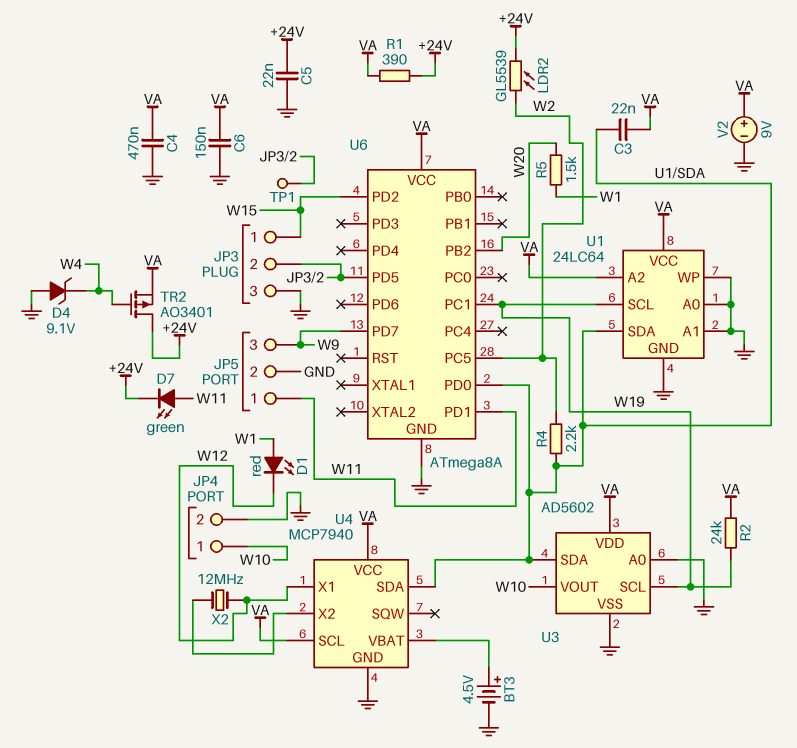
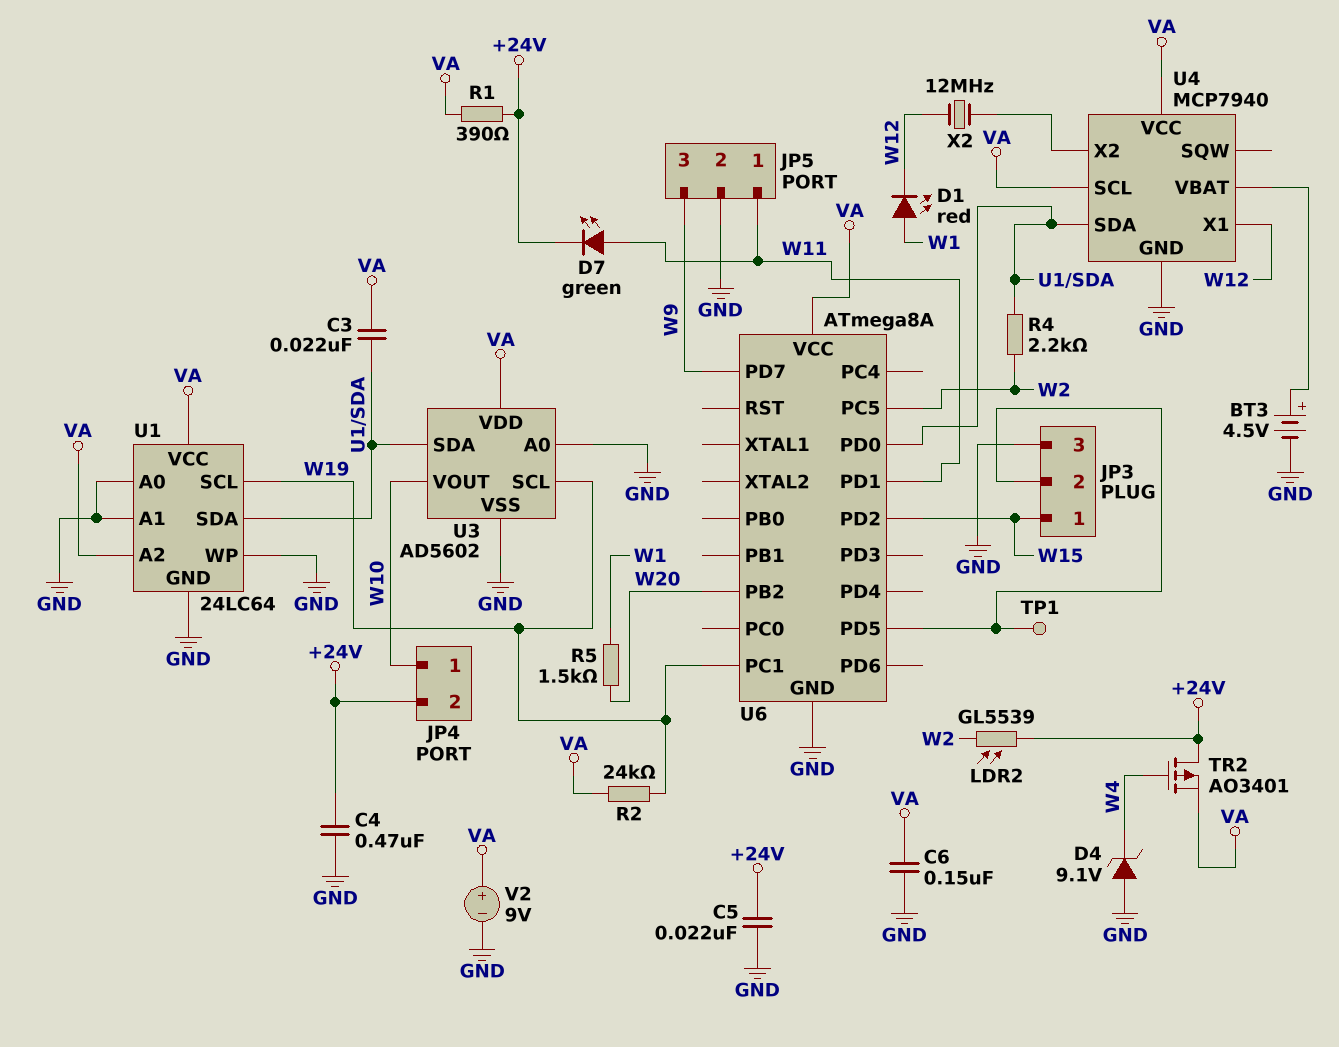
C4: 470nF (GND, VA) -> 470nF (+24V, GND)
JP4 pin 2: GND -> +24V

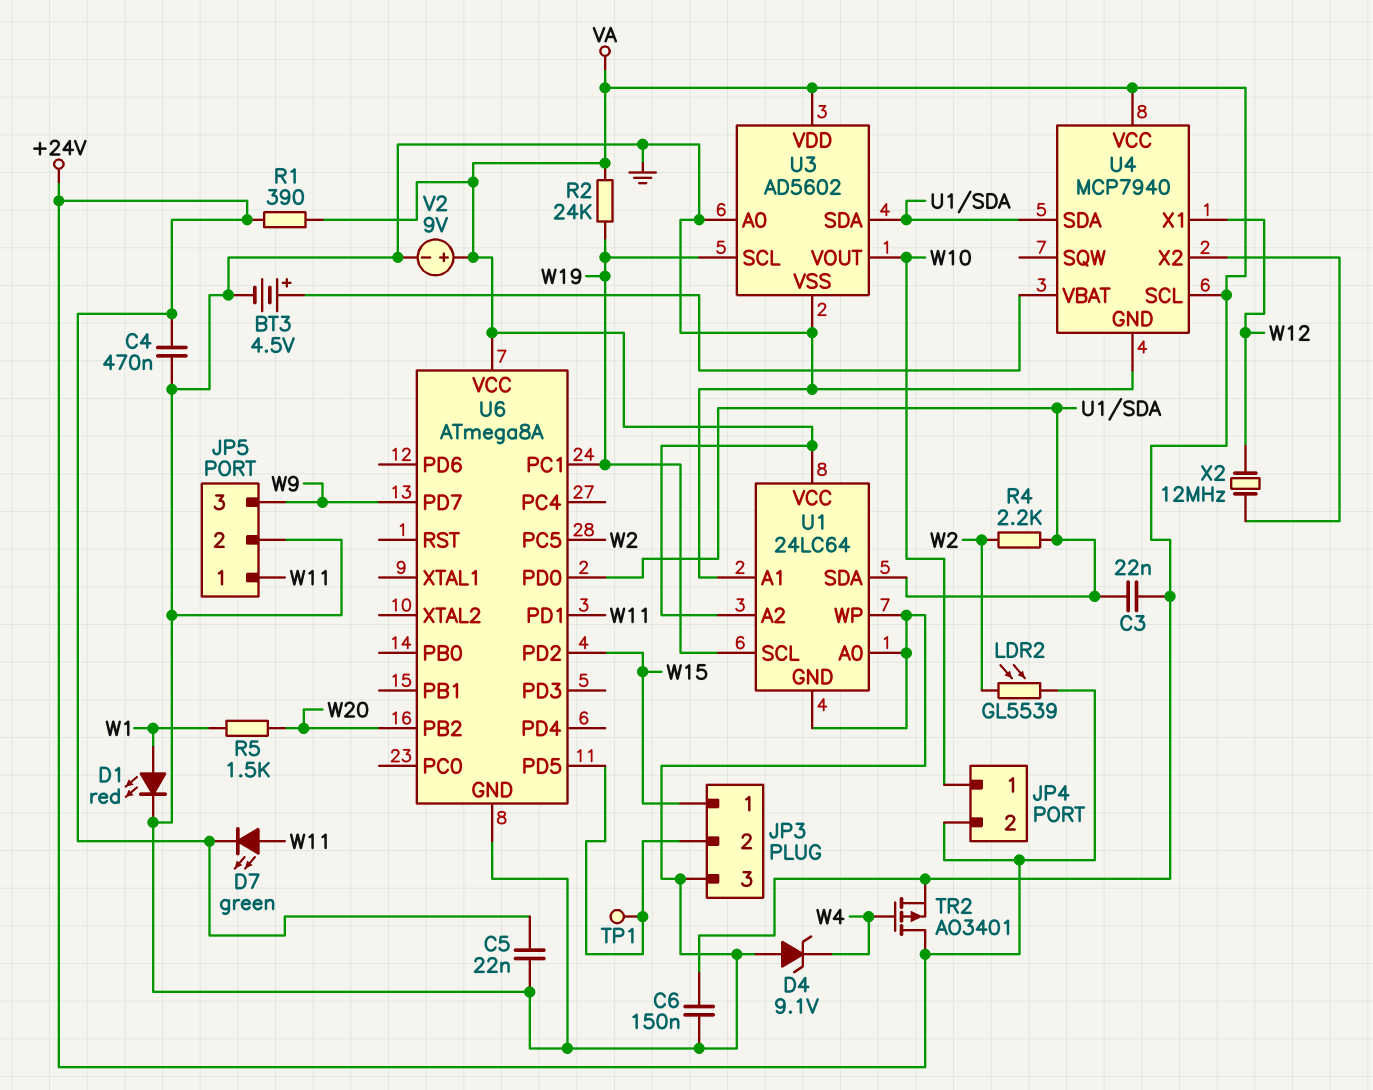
D1: LED red (A W1, K W12) -> LED red (A W1, K GND)

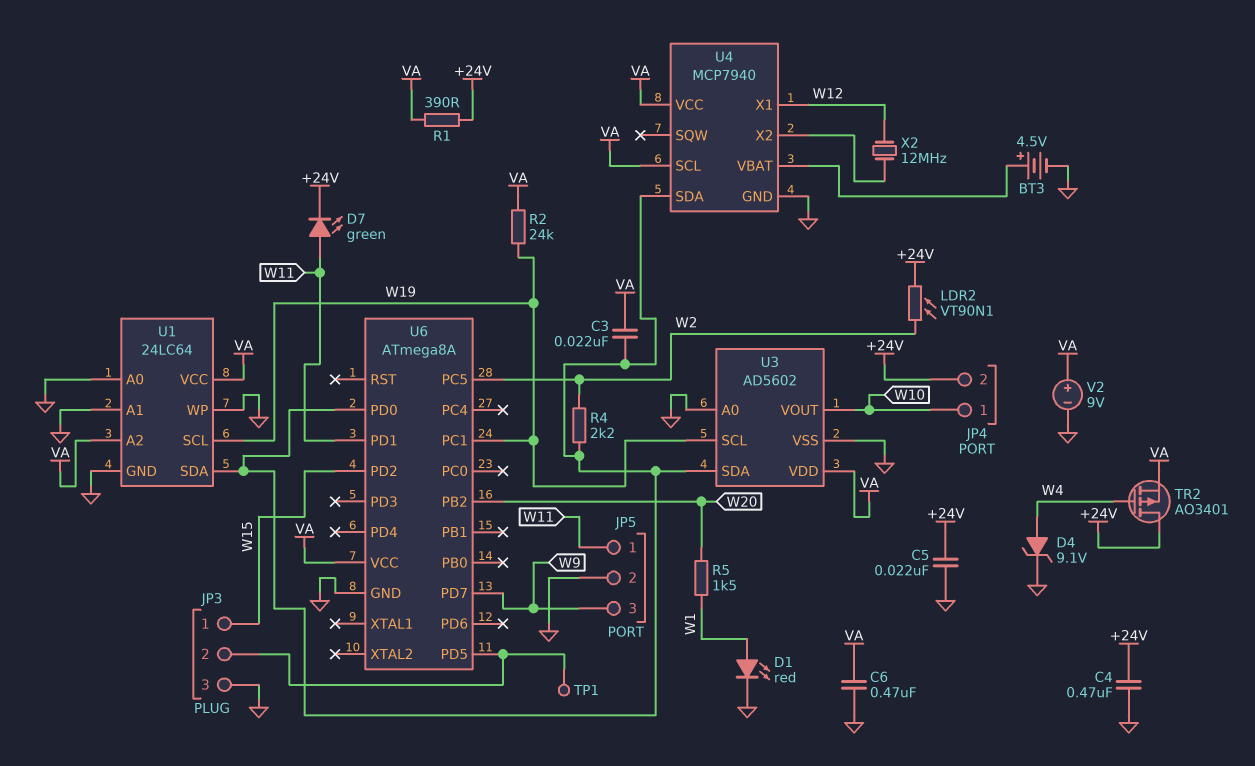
C6: 150nF (GND, VA) -> 470nF (GND, VA)
D4: zener 9.1V (A GND, K W4) -> zener 9.1V (A W4, K GND)
LDR2: GL5539 (+24V, W2) -> VT90N1 (+24V, W2)

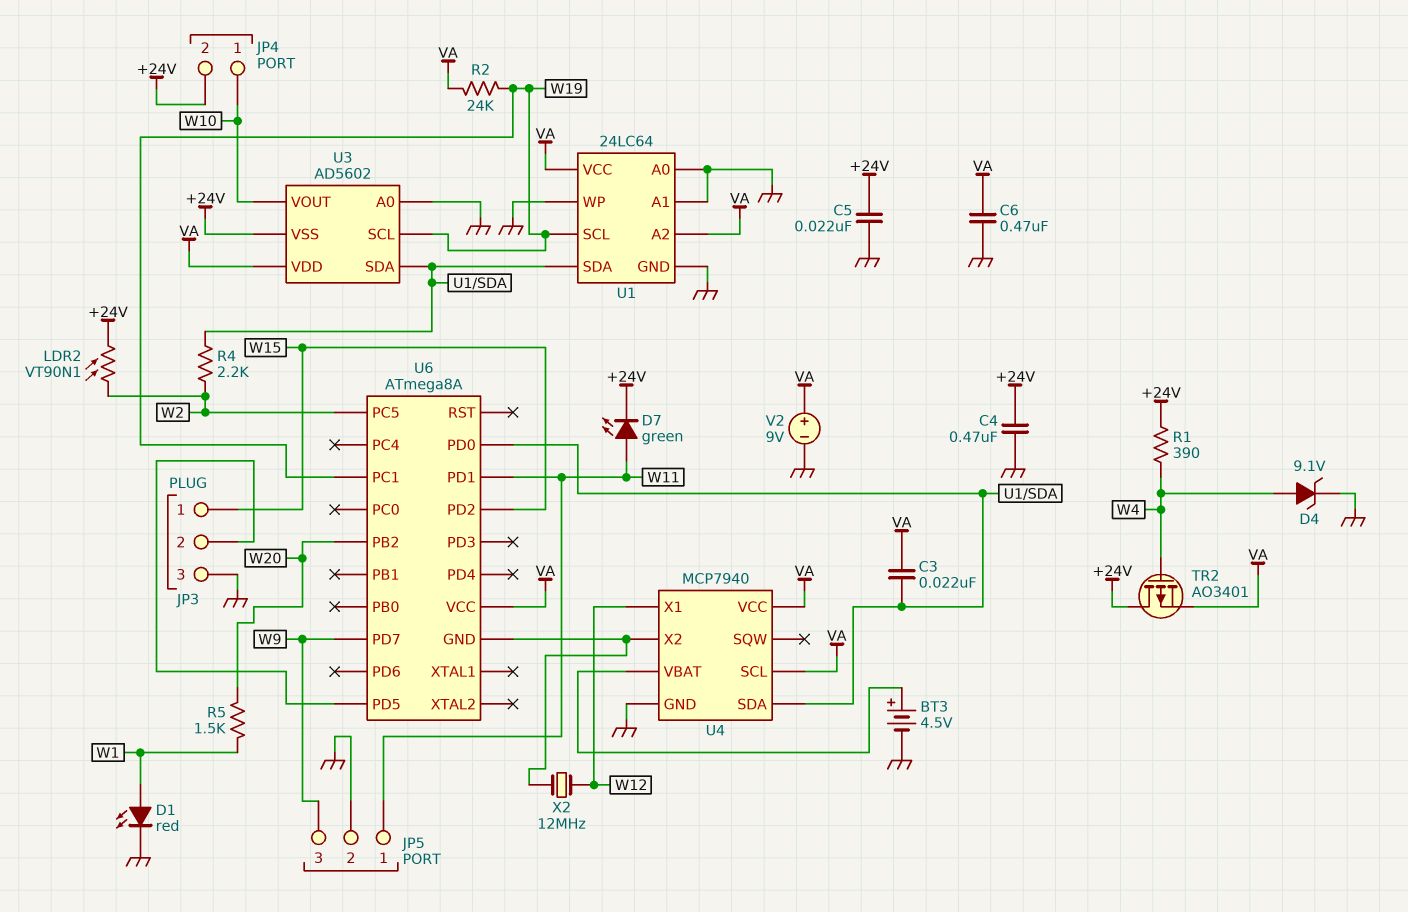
R1: 390 (+24V, VA) -> 390 (+24V, W4)
TP1: test point (JP3/2) -> none
U3 pin VSS: GND -> +24V
U6 pin GND: GND -> U4/X2

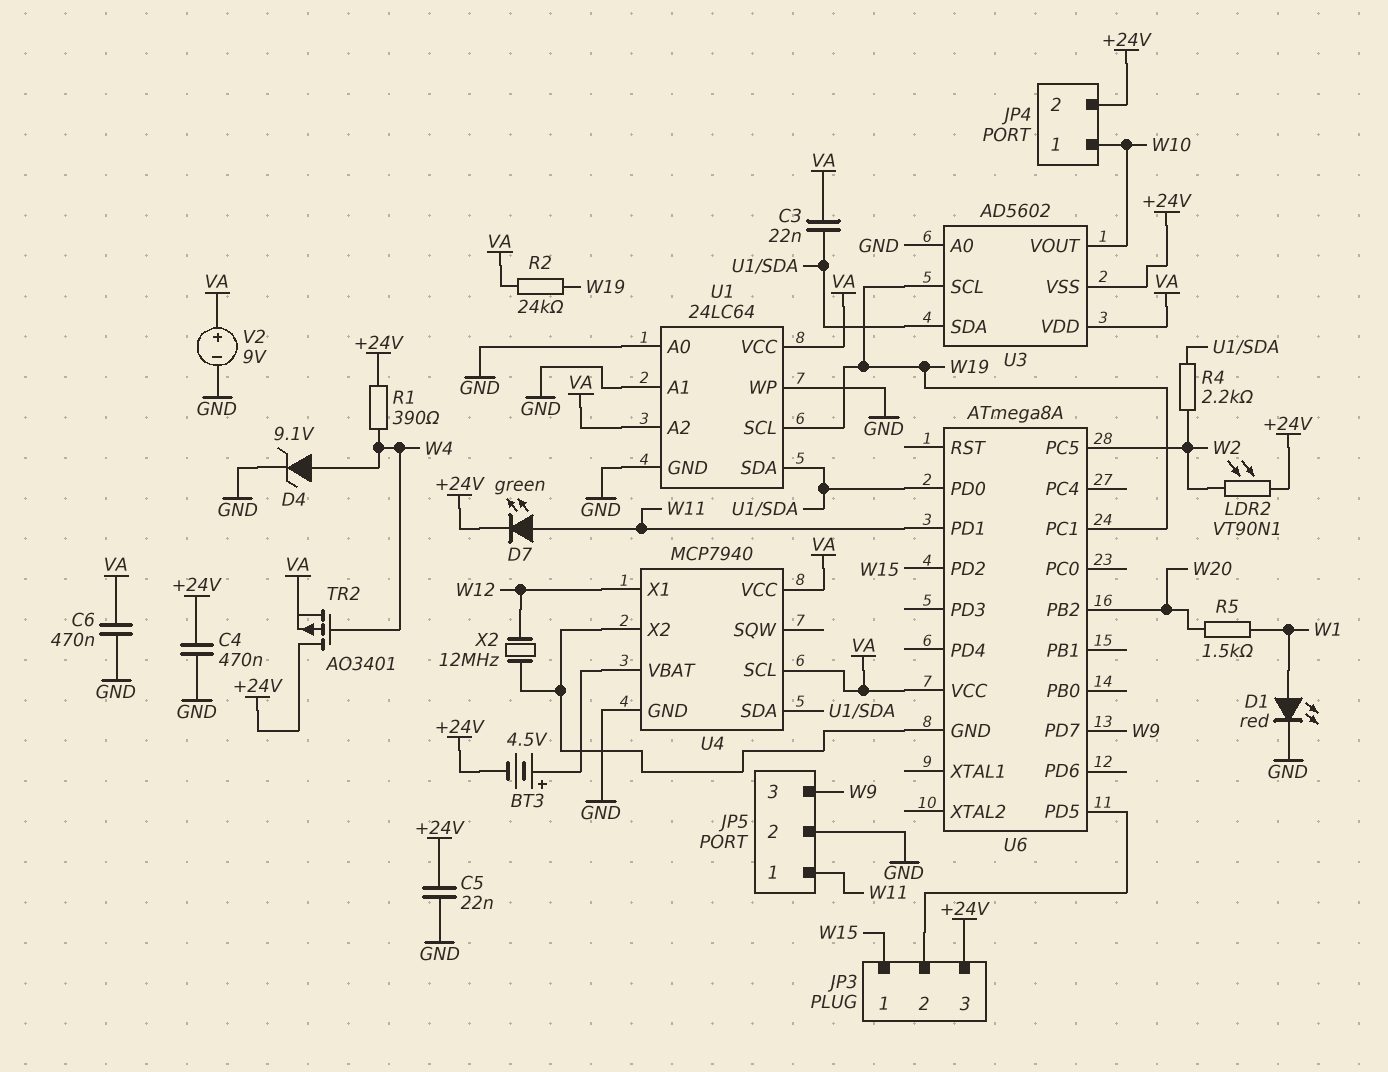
BT3: 4.5V (plus U4/VBAT, minus GND) -> 4.5V (plus U4/VBAT, minus +24V)
JP3 pin 3: GND -> +24V

